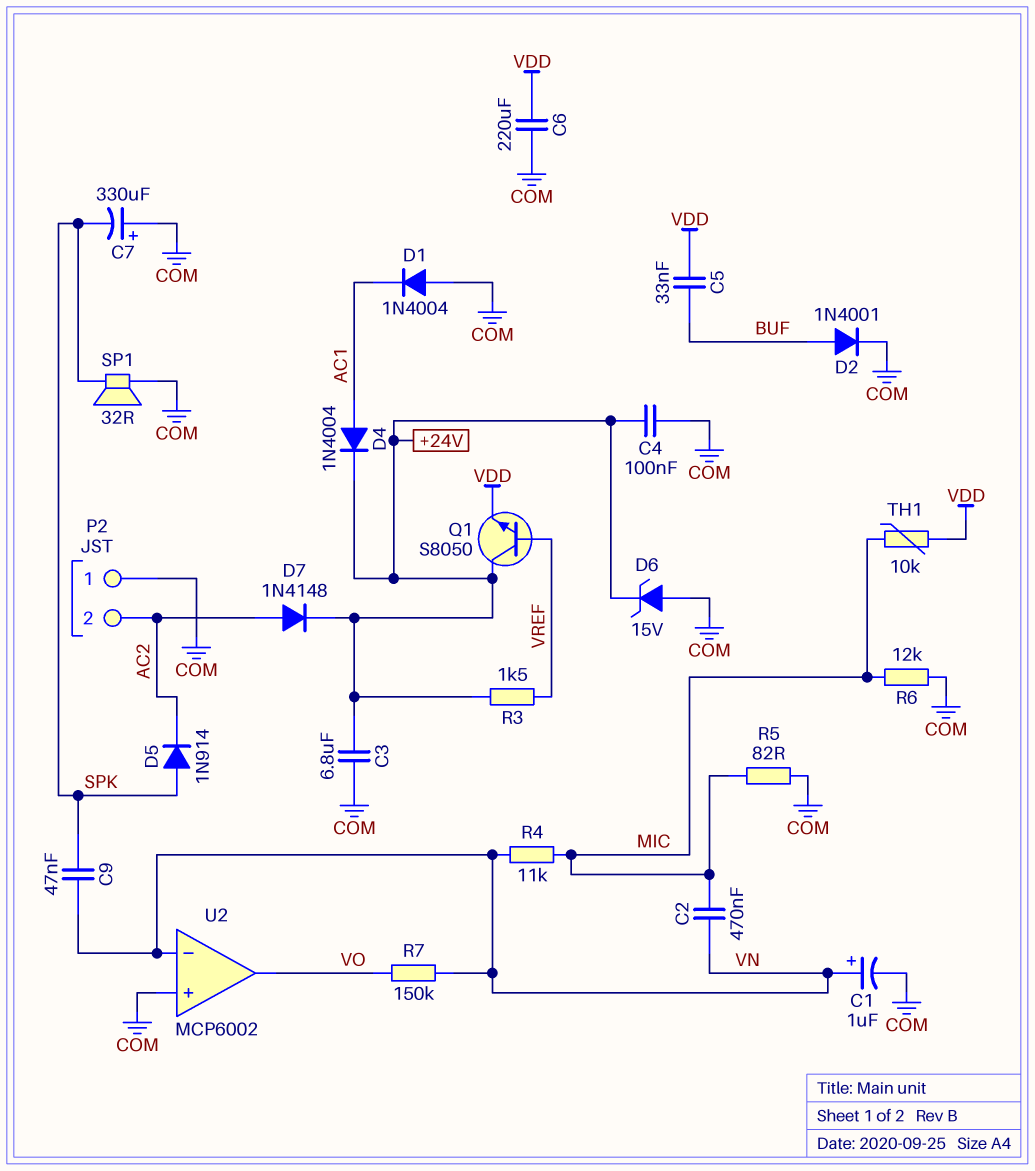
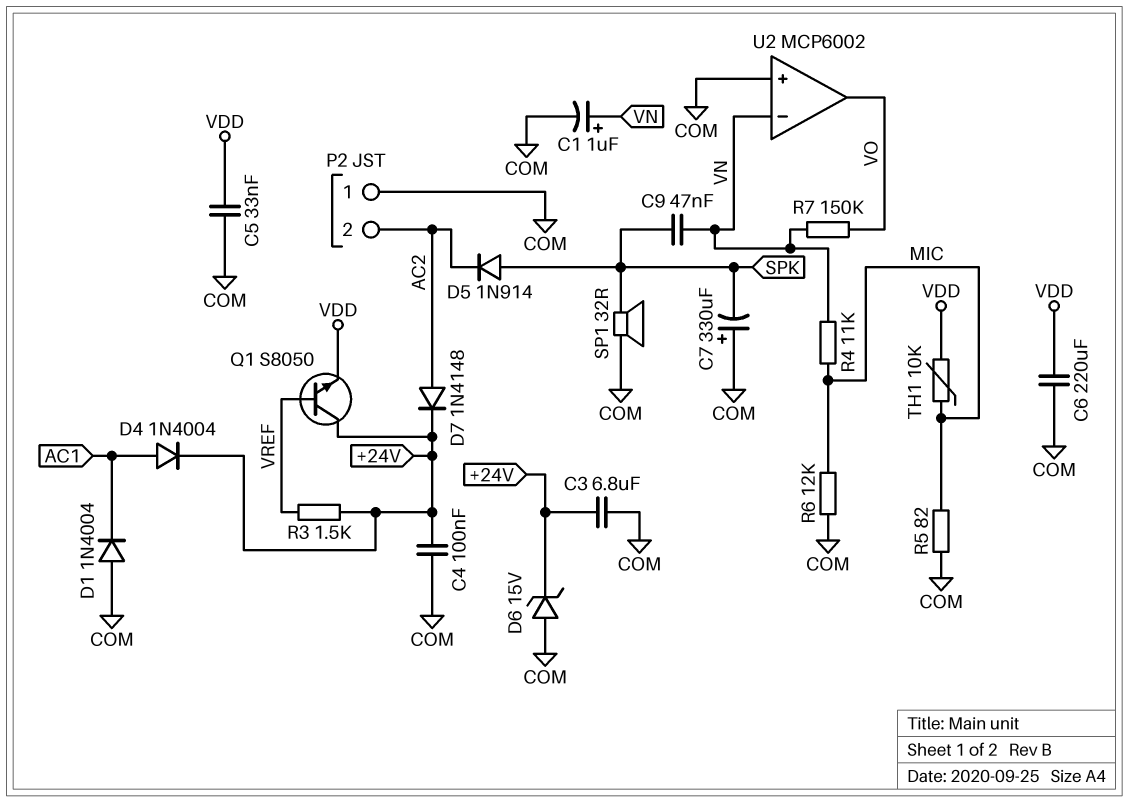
C2: 470nF (MIC, VN) -> none
C5: 33nF (BUF, VDD) -> 33nF (COM, VDD)
D2: diode 1N4001 (A BUF, K COM) -> none

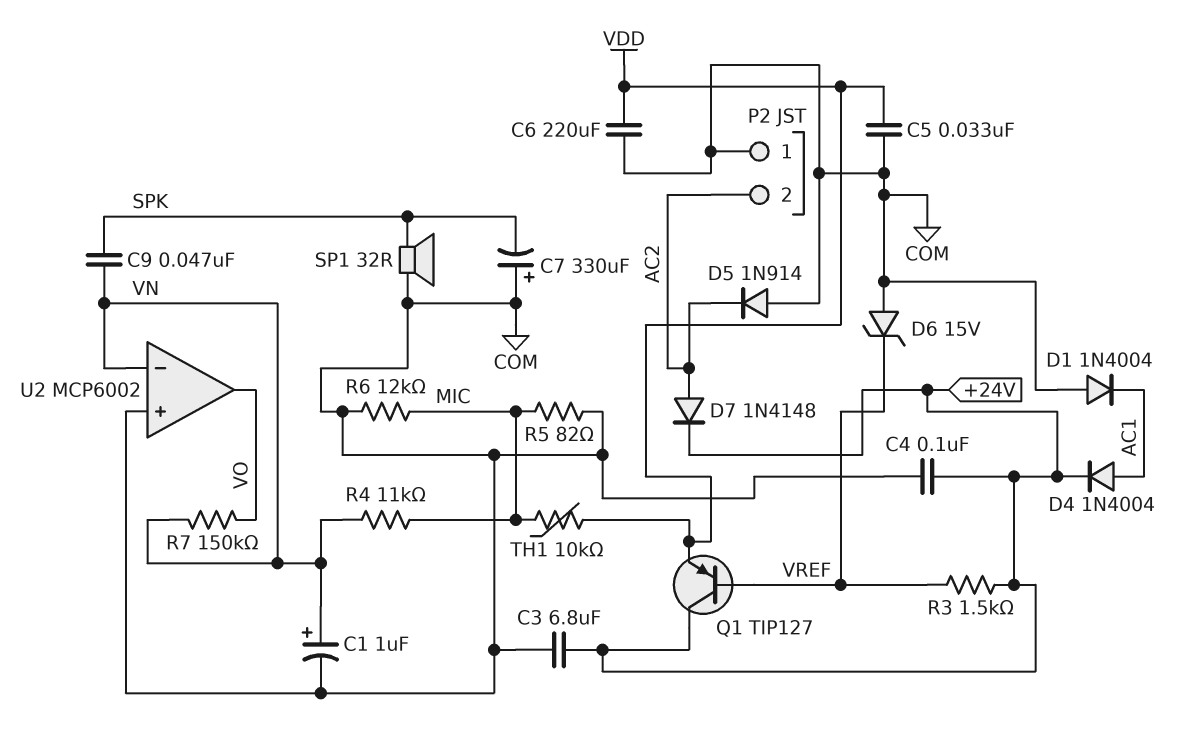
D5: diode 1N914 (A SPK, K AC2) -> diode 1N914 (A COM, K AC2)
D6: zener 15V (A COM, K +24V) -> zener 15V (A COM, K VREF)
Q1: NPN S8050 (B VREF, C +24V, E VDD) -> PNP TIP127 (B VREF, C +24V, E VDD)

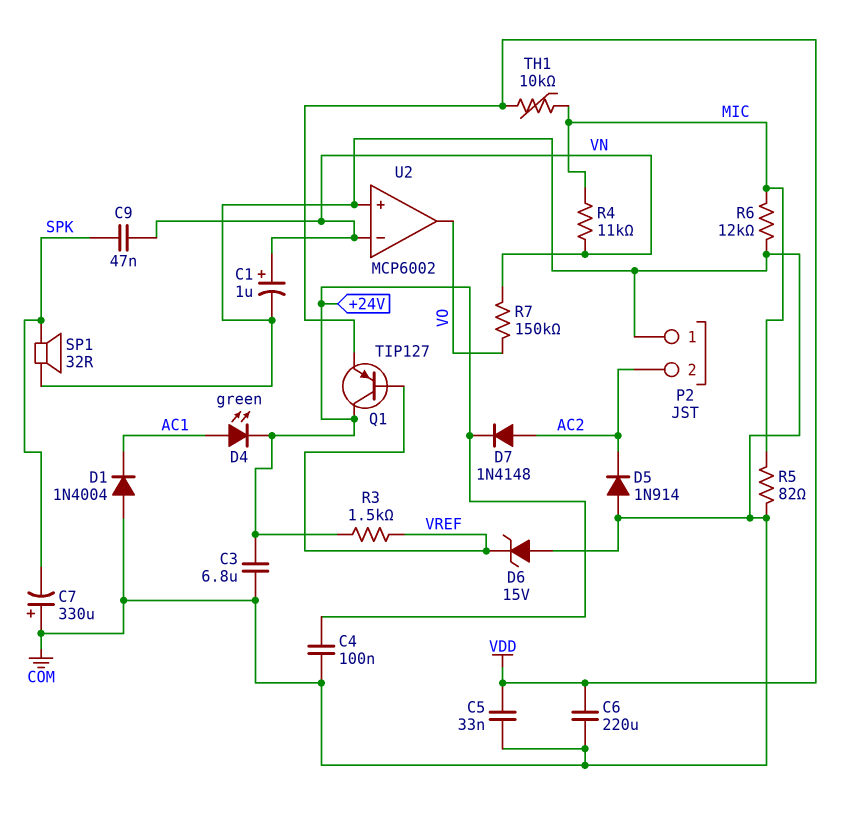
D4: diode 1N4004 (A AC1, K +24V) -> LED green (A AC1, K +24V)

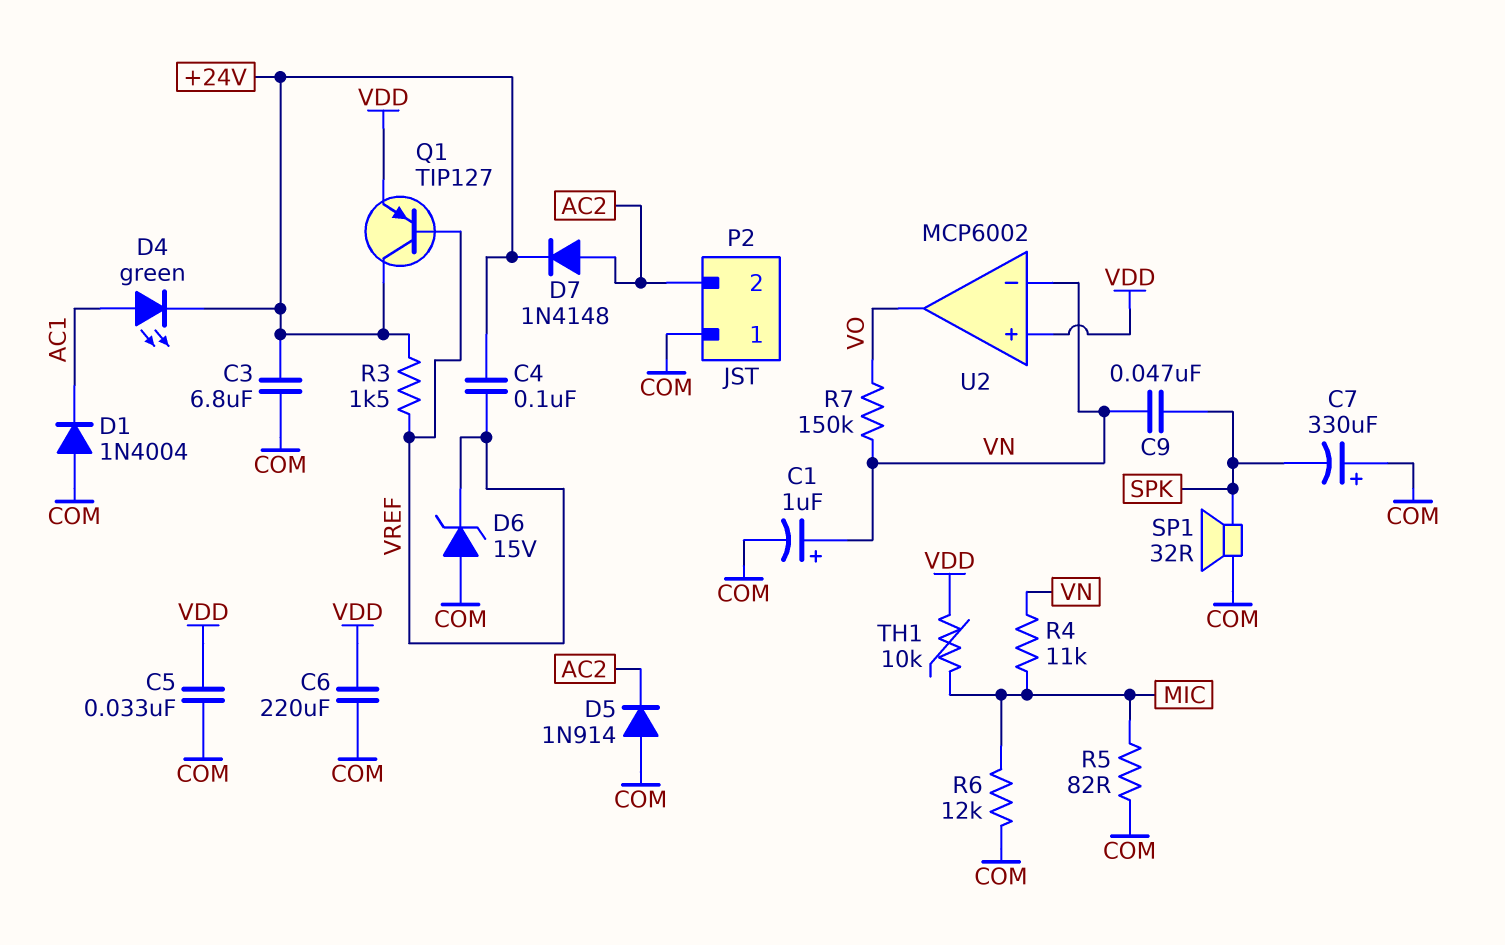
C4: 100nF (+24V, COM) -> 100nF (+24V, VREF)
U2 pin in+: COM -> VDD

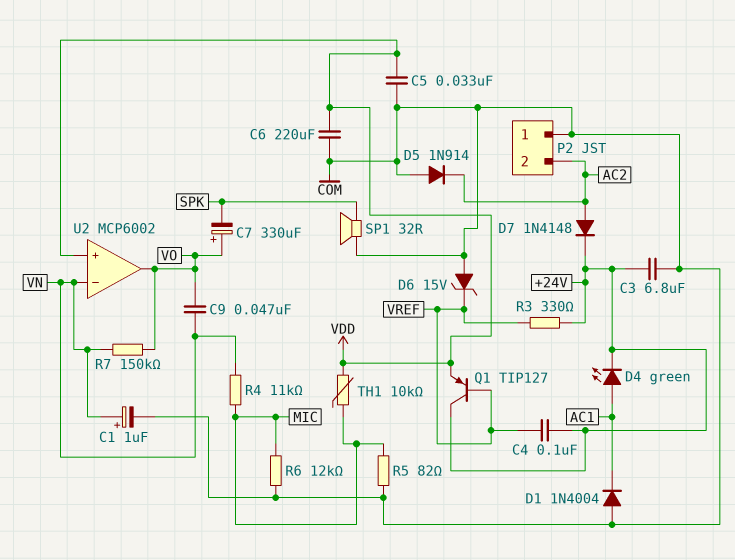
C7: 330uF (plus COM, minus SPK) -> 330uF (plus VO, minus SPK)
C9: 47nF (SPK, VN) -> 47nF (VN, VO)
R3: 1.5k (+24V, VREF) -> 330 (+24V, VREF)

